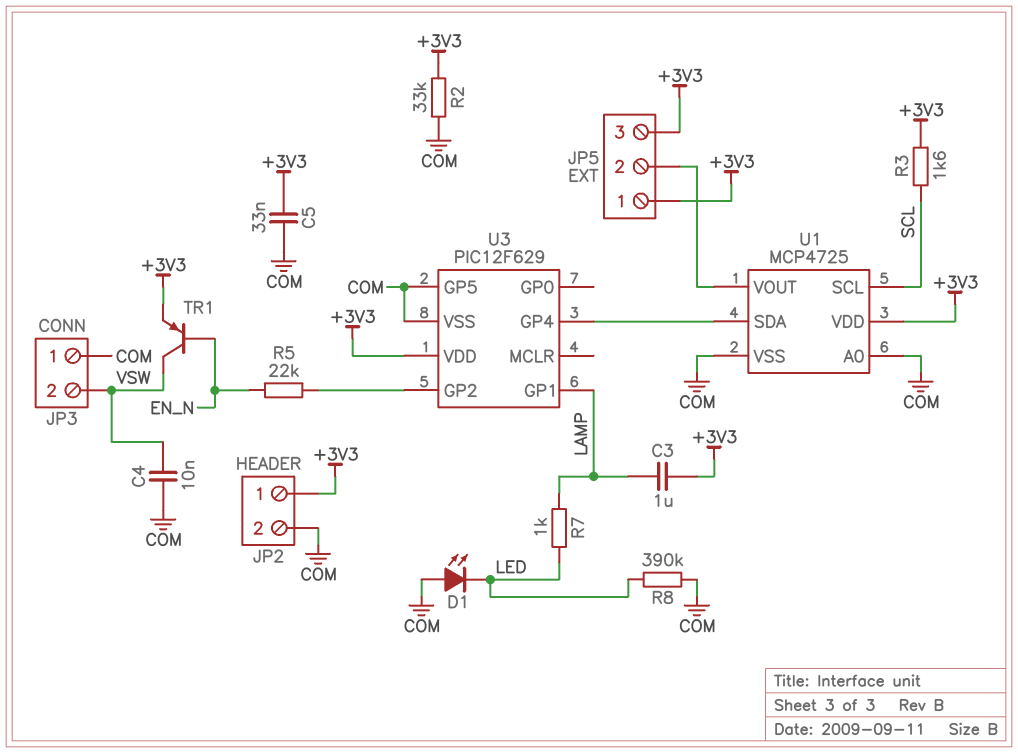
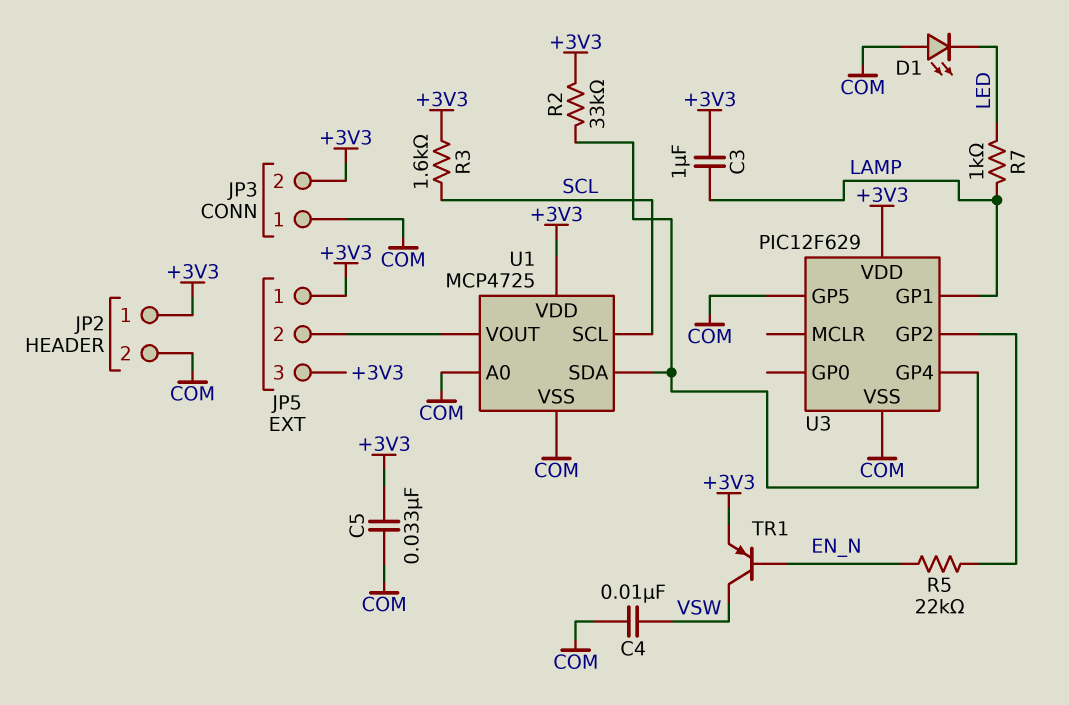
JP3 pin 2: VSW -> +3V3
R2: 33k (+3V3, COM) -> 33k (+3V3, U1/SDA)
R8: 390k (COM, LED) -> none

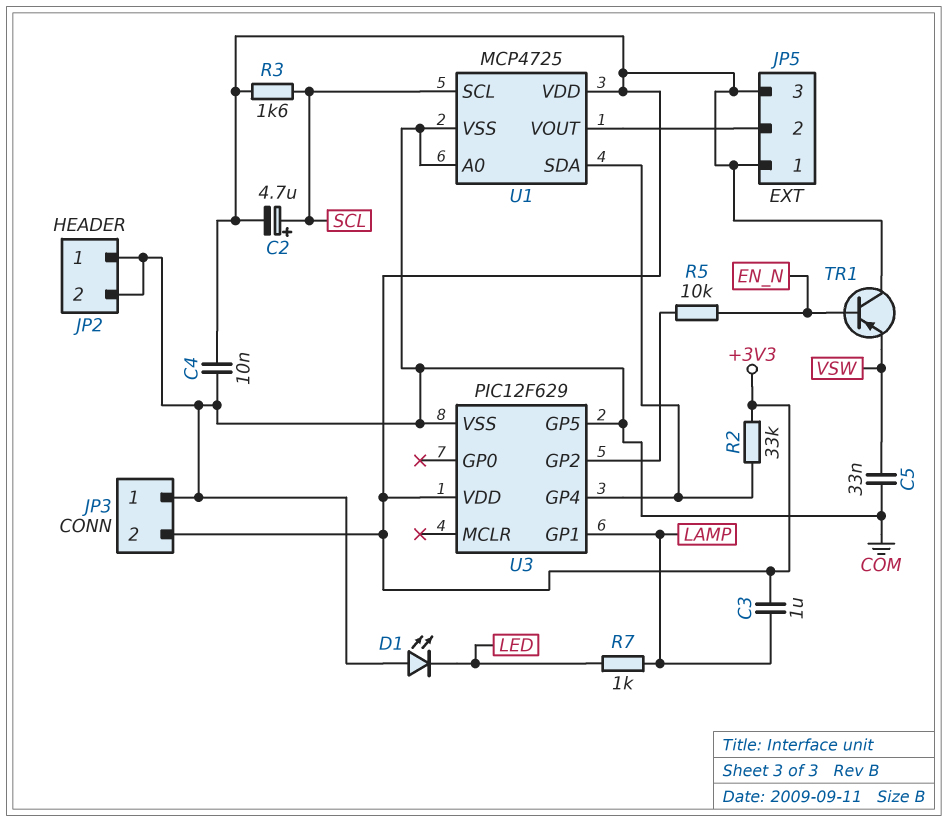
C2: none -> 4.7uF (plus SCL, minus +3V3)
C4: 10nF (COM, VSW) -> 10nF (+3V3, COM)
C5: 33nF (+3V3, COM) -> 33nF (COM, VSW)
JP2 pin 1: +3V3 -> COM
R5: 22k (EN_N, U3/GP2) -> 10k (EN_N, U3/GP2)
TR1: PNP (B EN_N, C VSW, E +3V3) -> PNP (B EN_N, C +3V3, E VSW)

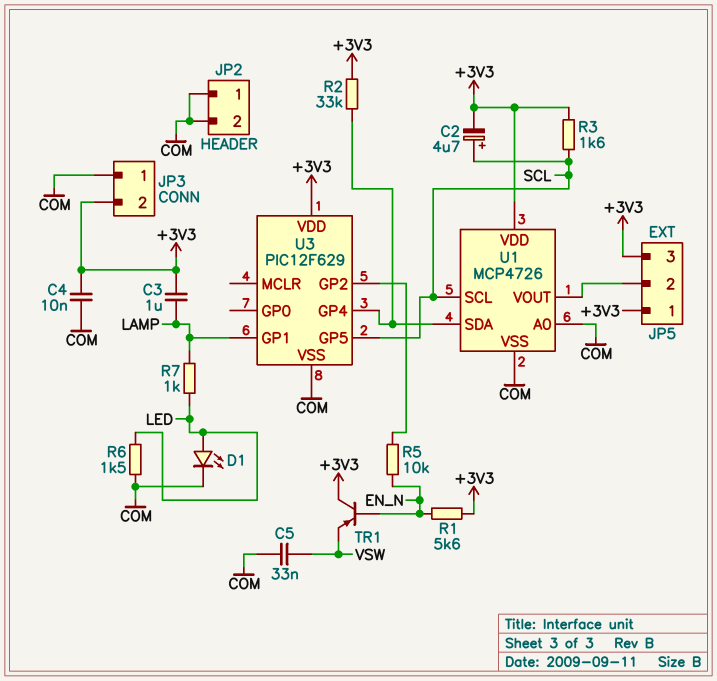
D1: LED (A COM, K LED) -> LED (A LED, K COM)
R1: none -> 5.6k (+3V3, EN_N)
R6: none -> 1.5k (COM, LED)
U1: MCP4725 -> MCP4726
U3 pin GP5: COM -> SCL

